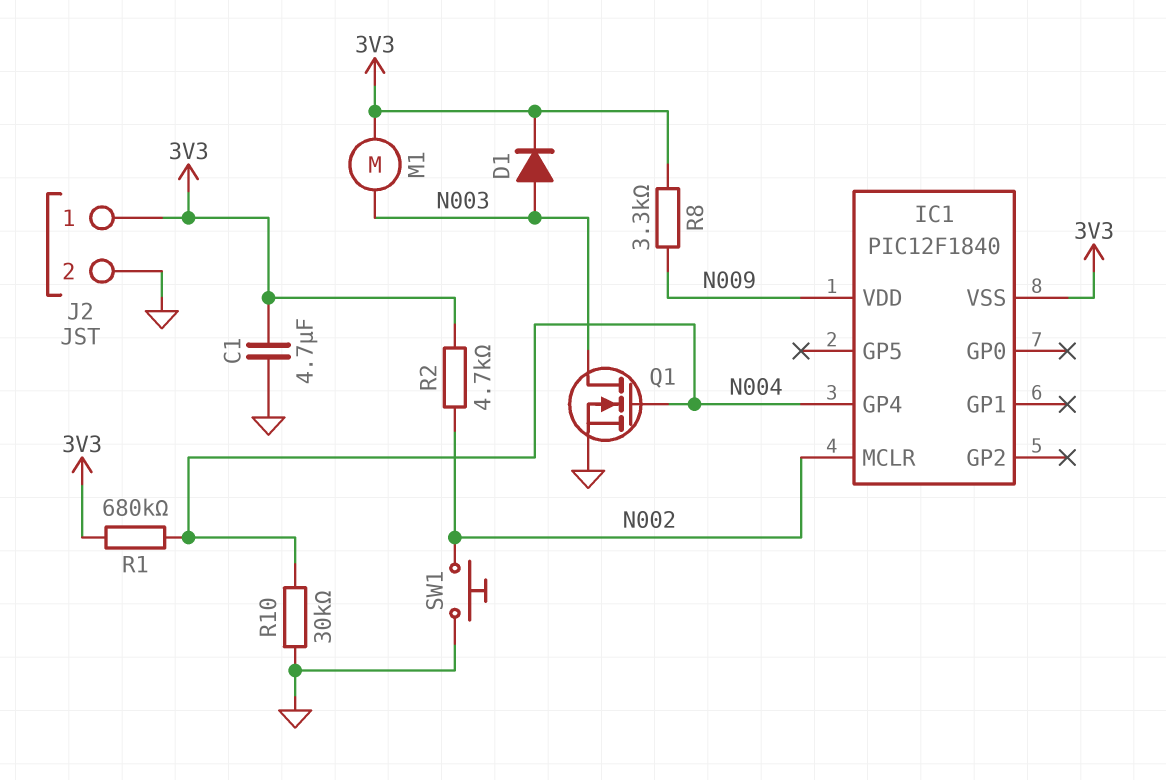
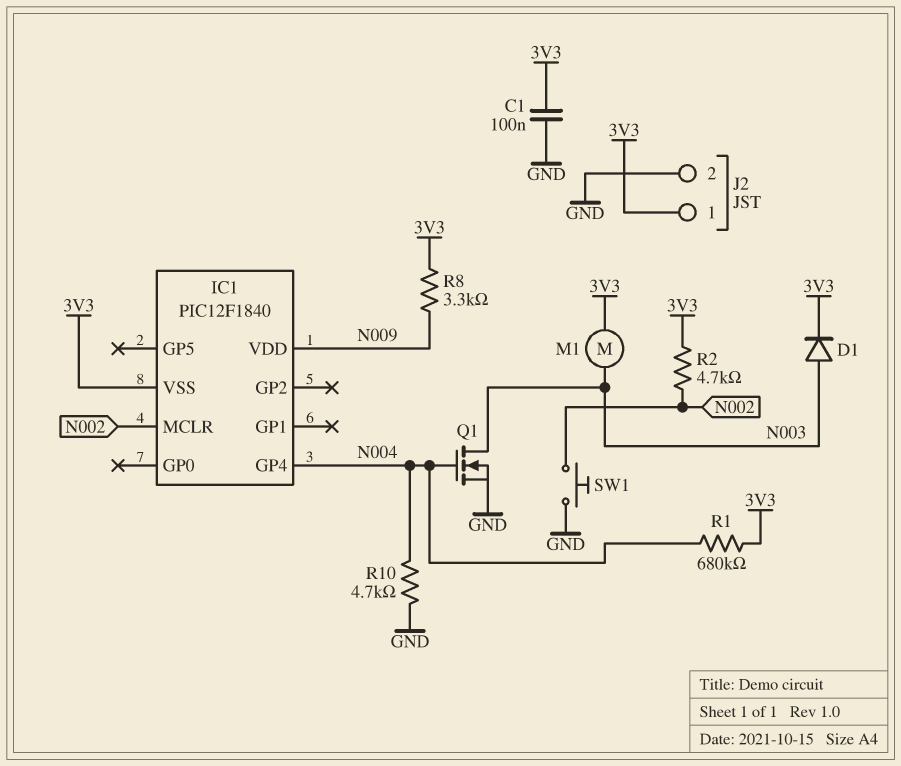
C1: 4.7uF (3V3, GND) -> 100nF (3V3, GND)
R10: 30k (GND, N004) -> 4.7k (GND, N004)

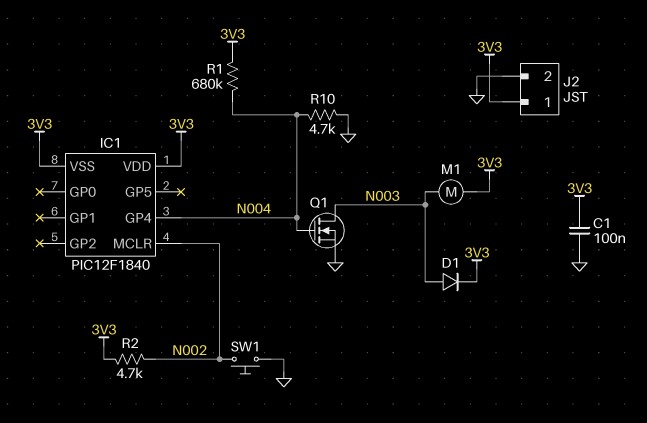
IC1 pin VDD: N009 -> 3V3
R8: 3.3k (3V3, N009) -> none

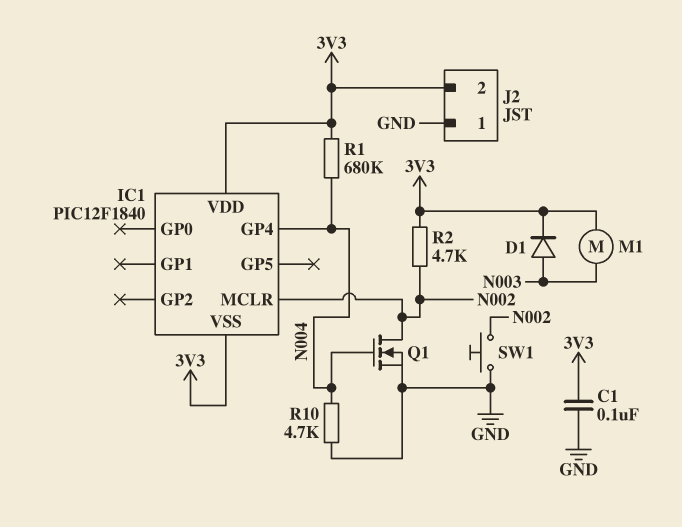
J2 pin 1: 3V3 -> GND
J2 pin 2: GND -> 3V3
Q1: NMOS (G N004, D N003, S GND) -> NMOS (G N004, D N002, S GND)

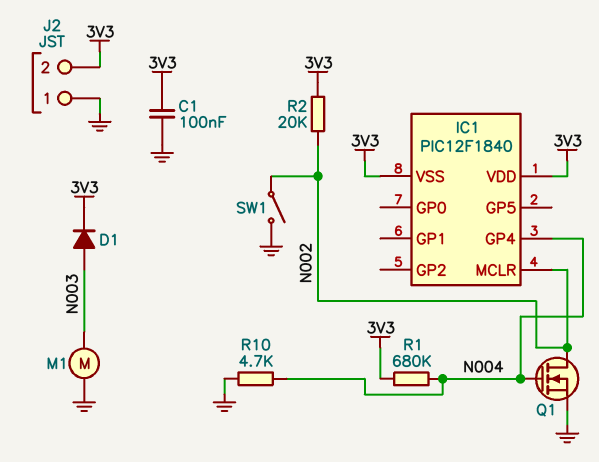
M1: motor (3V3, N003) -> motor (GND, N003)
R2: 4.7k (3V3, N002) -> 20k (3V3, N002)
SW1: button (GND, N002) -> switch (GND, N002)

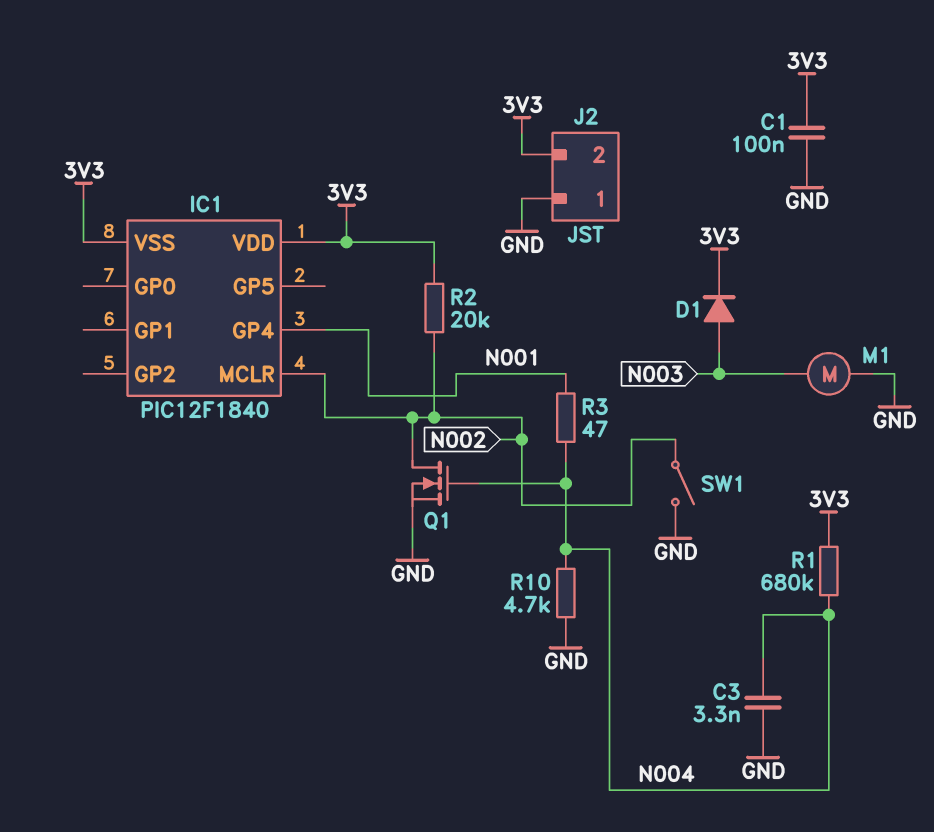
C3: none -> 3.3nF (GND, N004)
IC1 pin GP4: N004 -> N001
R3: none -> 47 (N001, N004)

